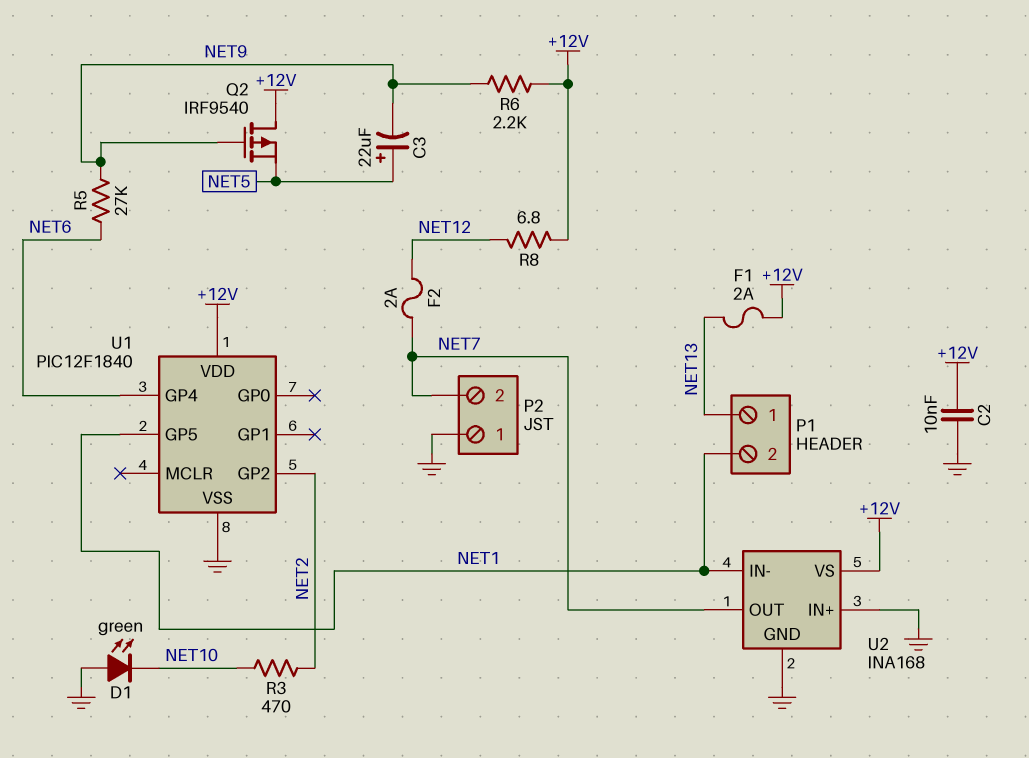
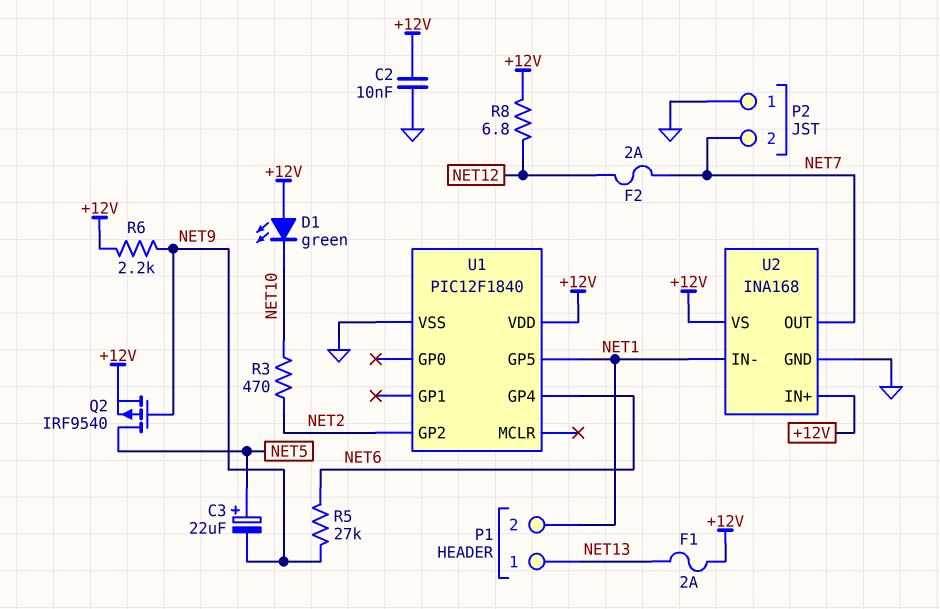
D1: LED green (A GND, K NET10) -> LED green (A +12V, K NET10)
Q2: PMOS IRF9540 (G NET9, D +12V, S NET5) -> PMOS IRF9540 (G NET9, D NET5, S +12V)
U2 pin IN+: GND -> +12V

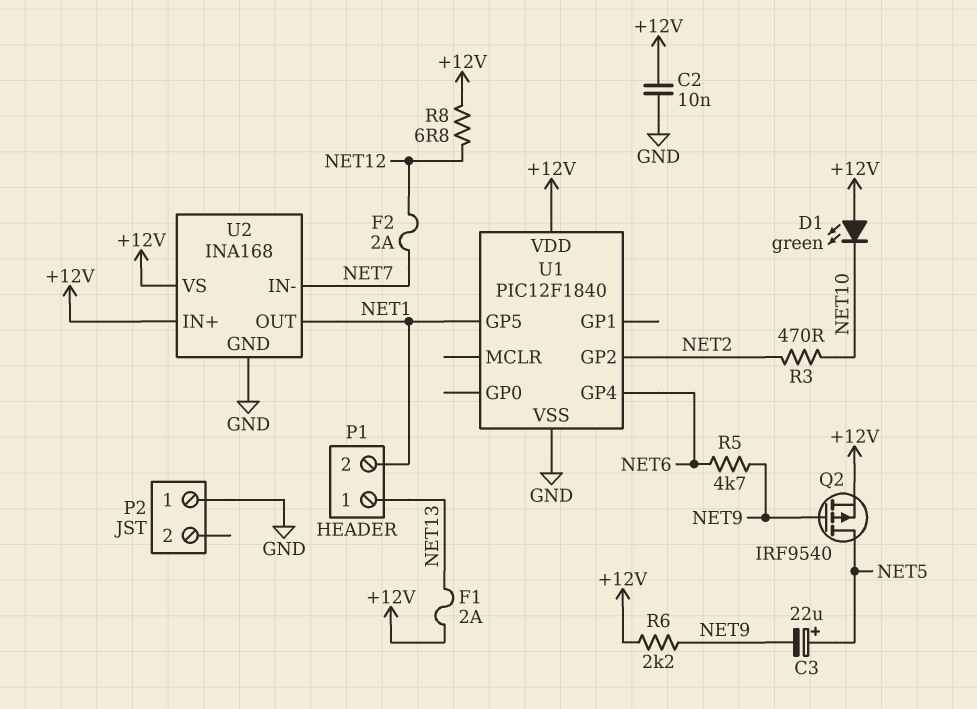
P2 pin 2: NET7 -> none
R5: 27k (NET6, NET9) -> 4.7k (NET6, NET9)
U2 pin IN-: NET1 -> NET7
U2 pin OUT: NET7 -> NET1

